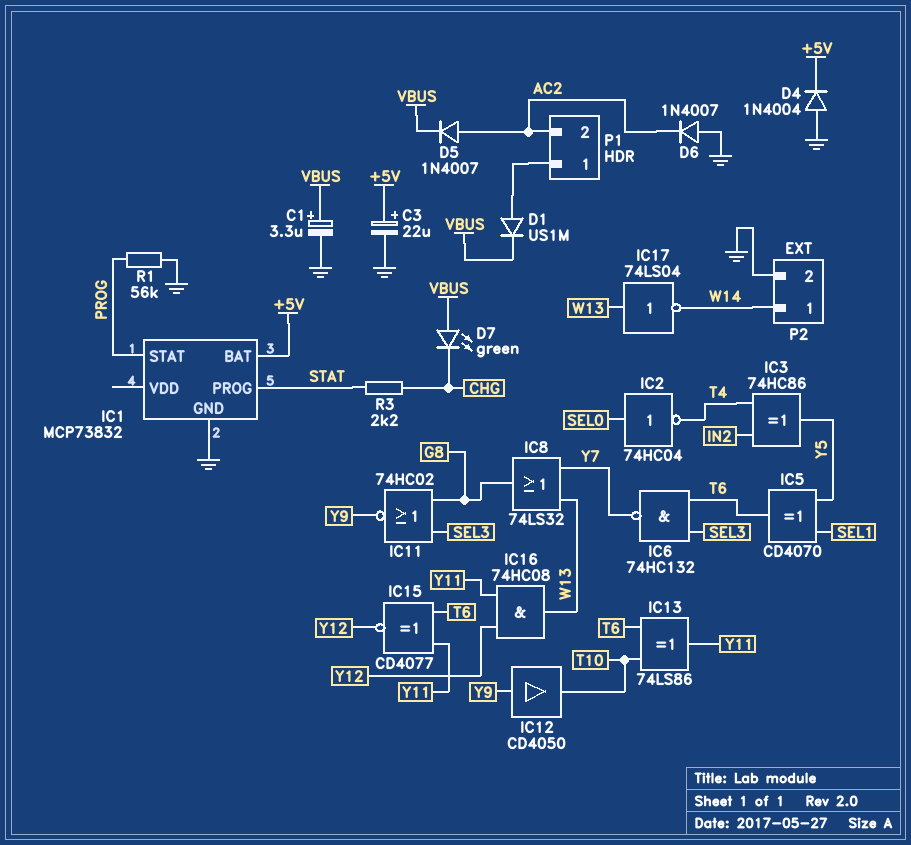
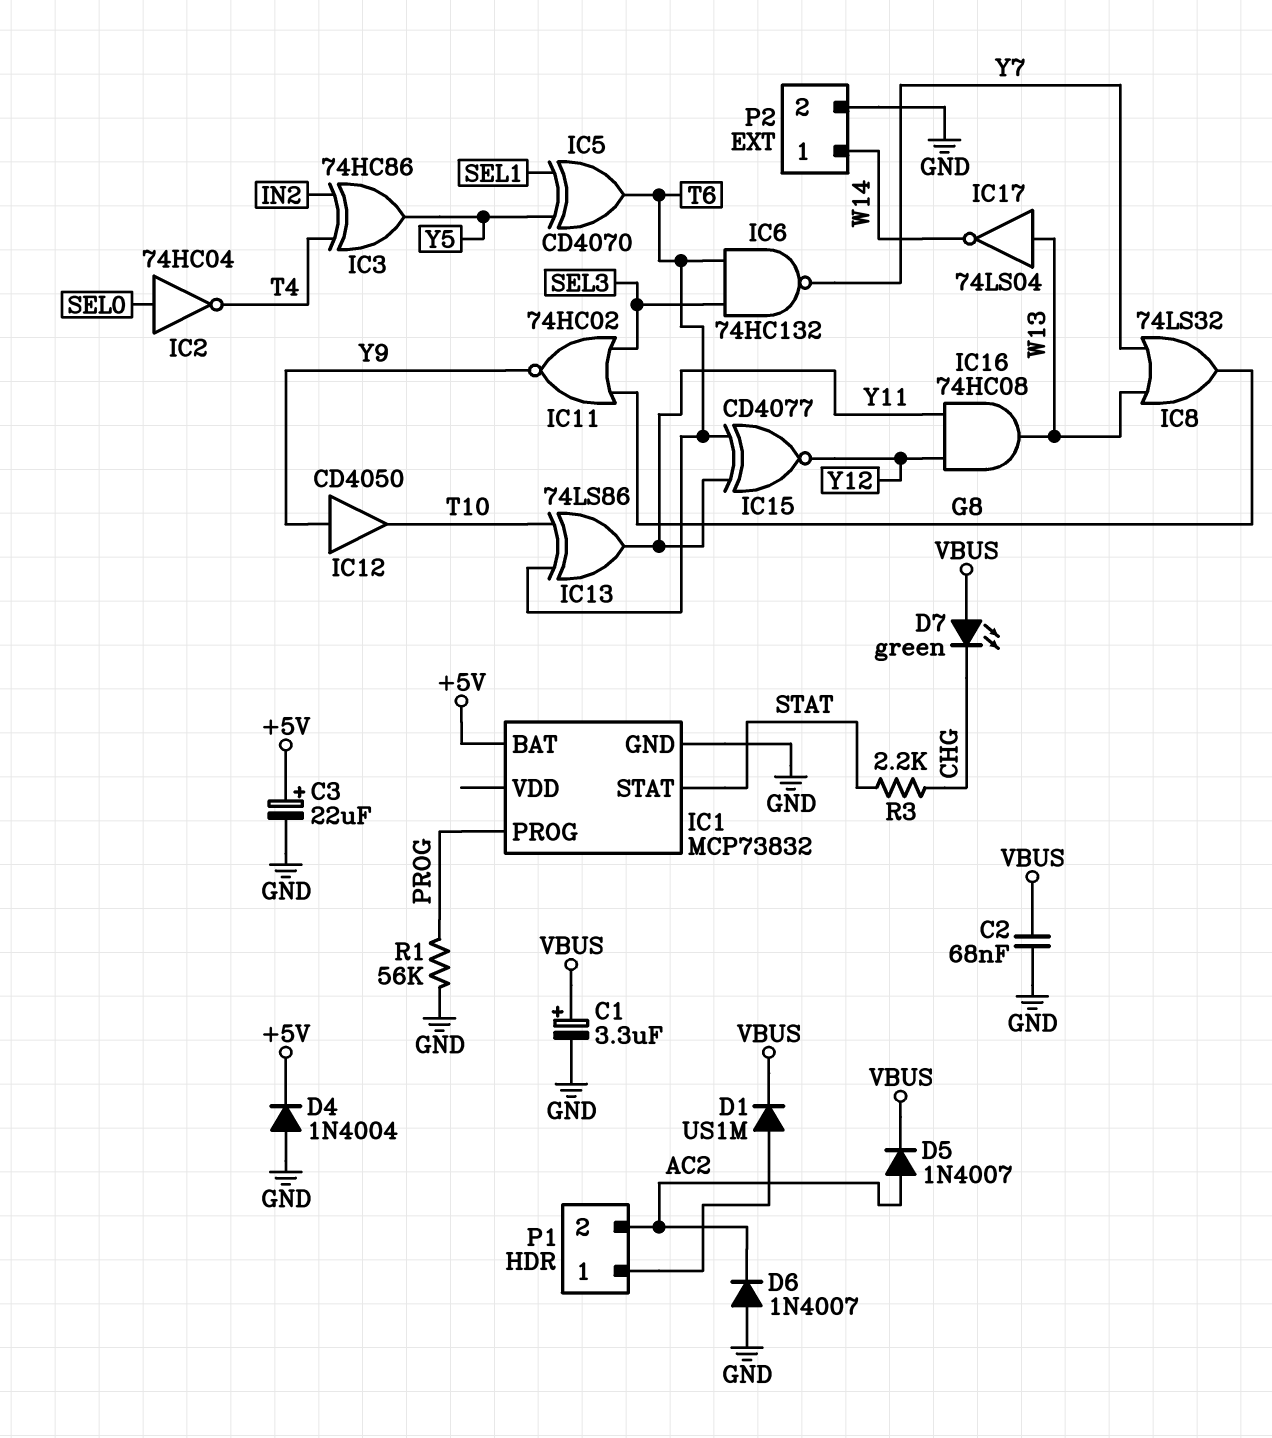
C2: none -> 68nF (GND, VBUS)
IC1 pin PROG: STAT -> PROG
IC1 pin STAT: PROG -> STAT

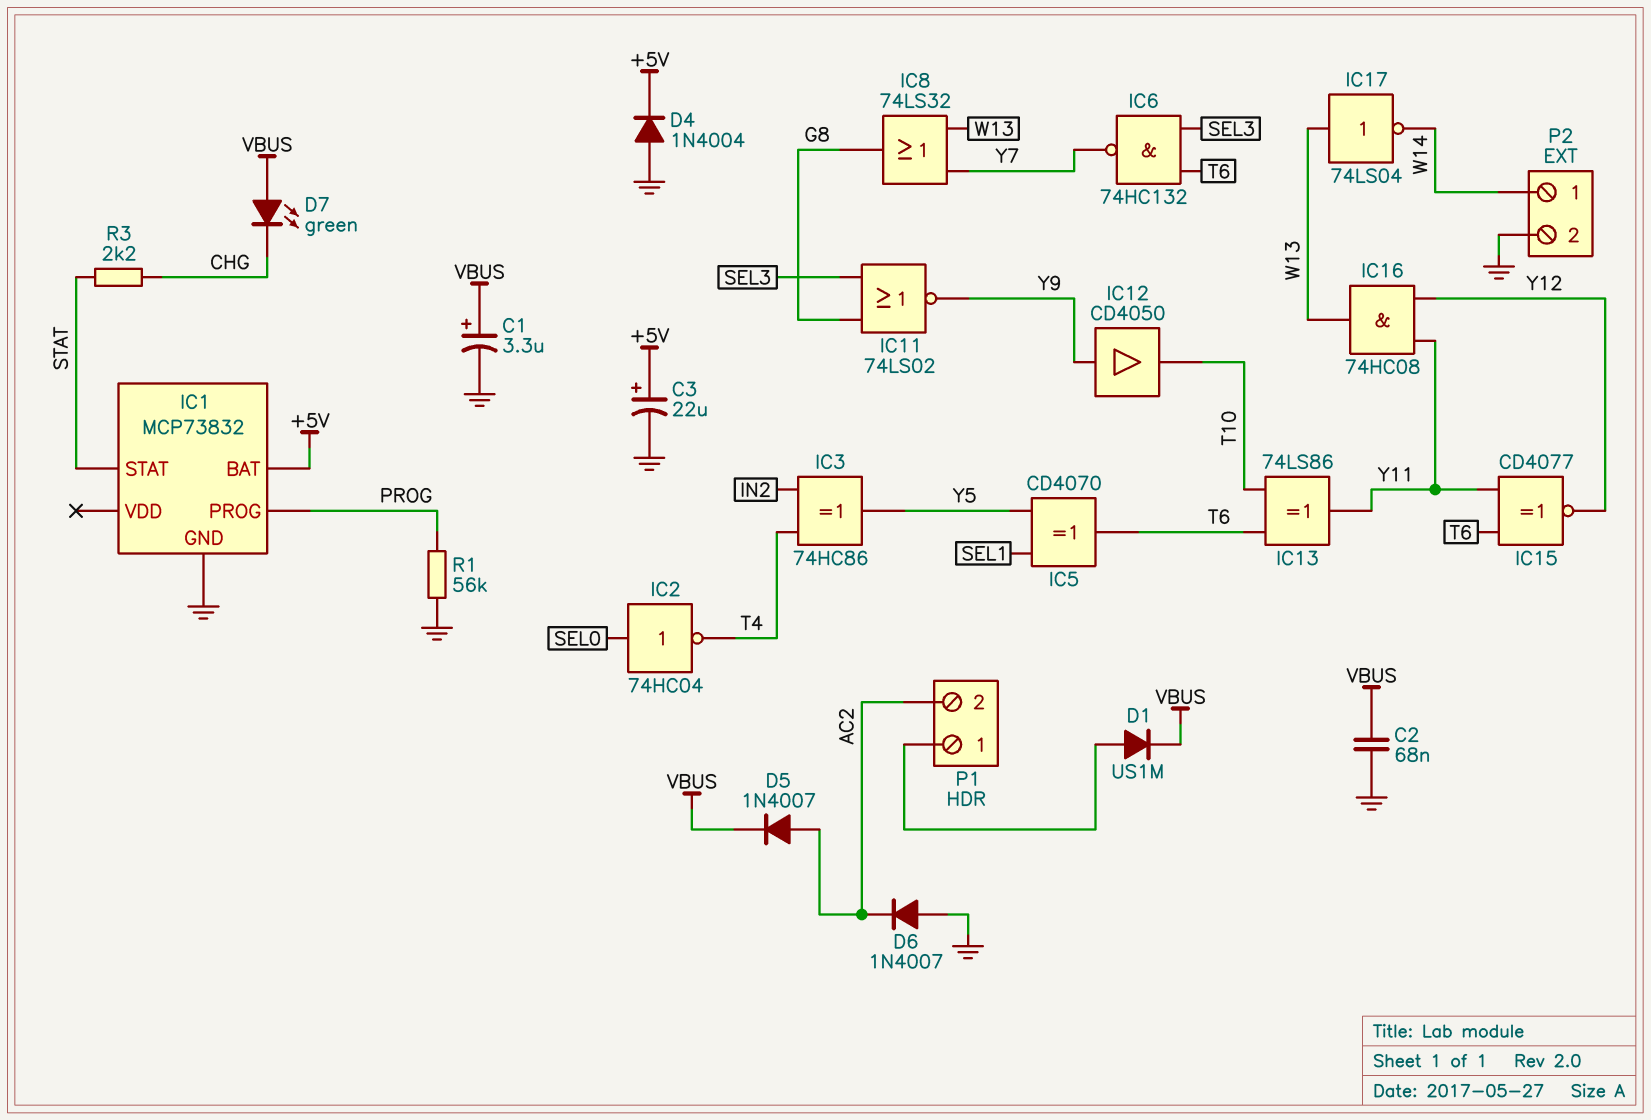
IC11: NOR 74HC02 (in G8, in SEL3, out Y9) -> NOR 74LS02 (in G8, in SEL3, out Y9)

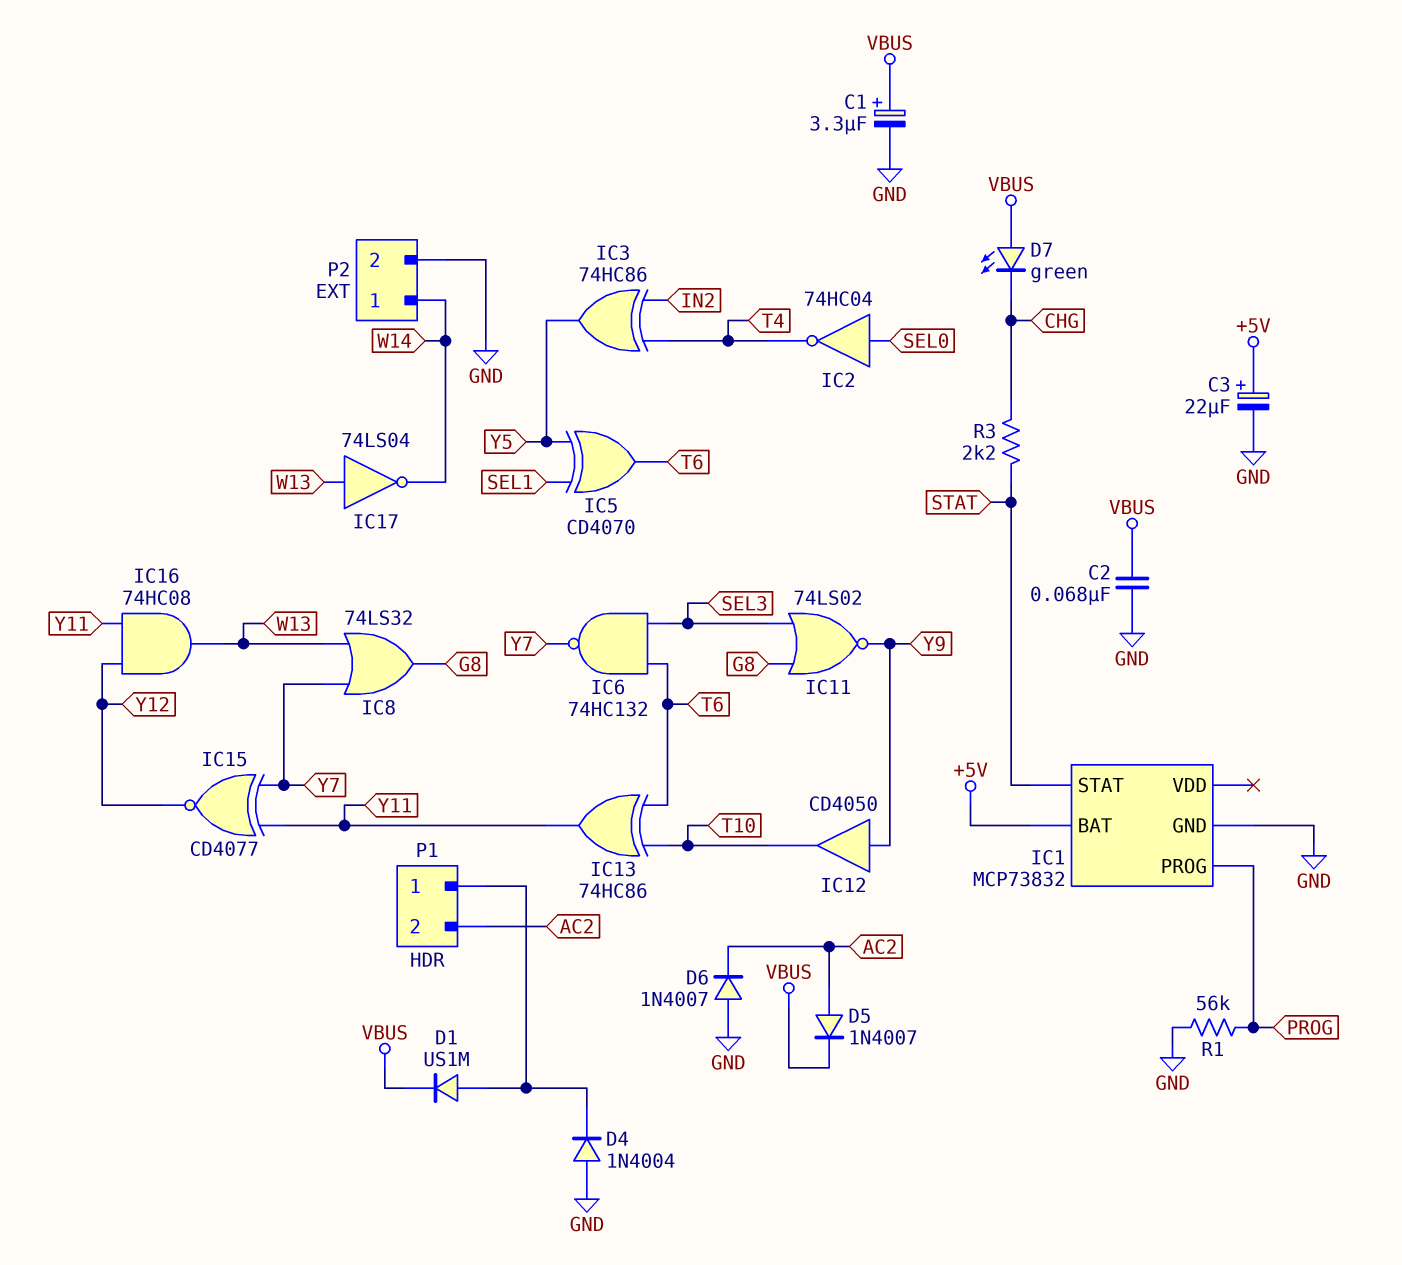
D4: diode 1N4004 (A GND, K +5V) -> diode 1N4004 (A GND, K P1/1)
IC13: XOR 74LS86 (in T6, in T10, out Y11) -> XOR 74HC86 (in T6, in T10, out Y11)
IC15: XNOR CD4077 (in T6, in Y11, out Y12) -> XNOR CD4077 (in Y7, in Y11, out Y12)

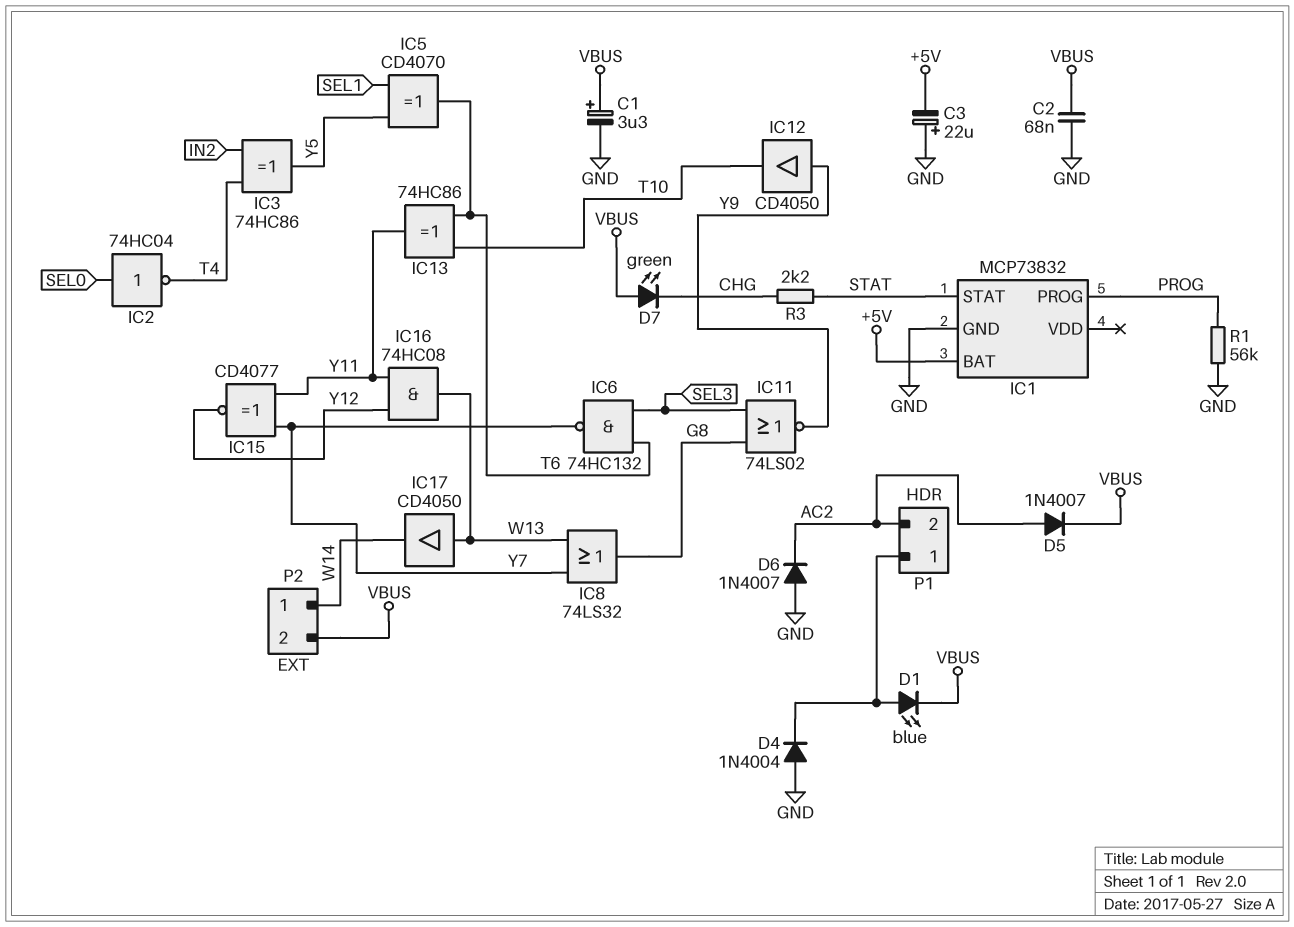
C3: 22uF (plus +5V, minus GND) -> 22uF (plus GND, minus +5V)
D1: diode US1M (A P1/1, K VBUS) -> LED blue (A P1/1, K VBUS)
IC17: NOT 74LS04 (in W13, out W14) -> buffer CD4050 (in W13, out W14)
P2 pin 2: GND -> VBUS

